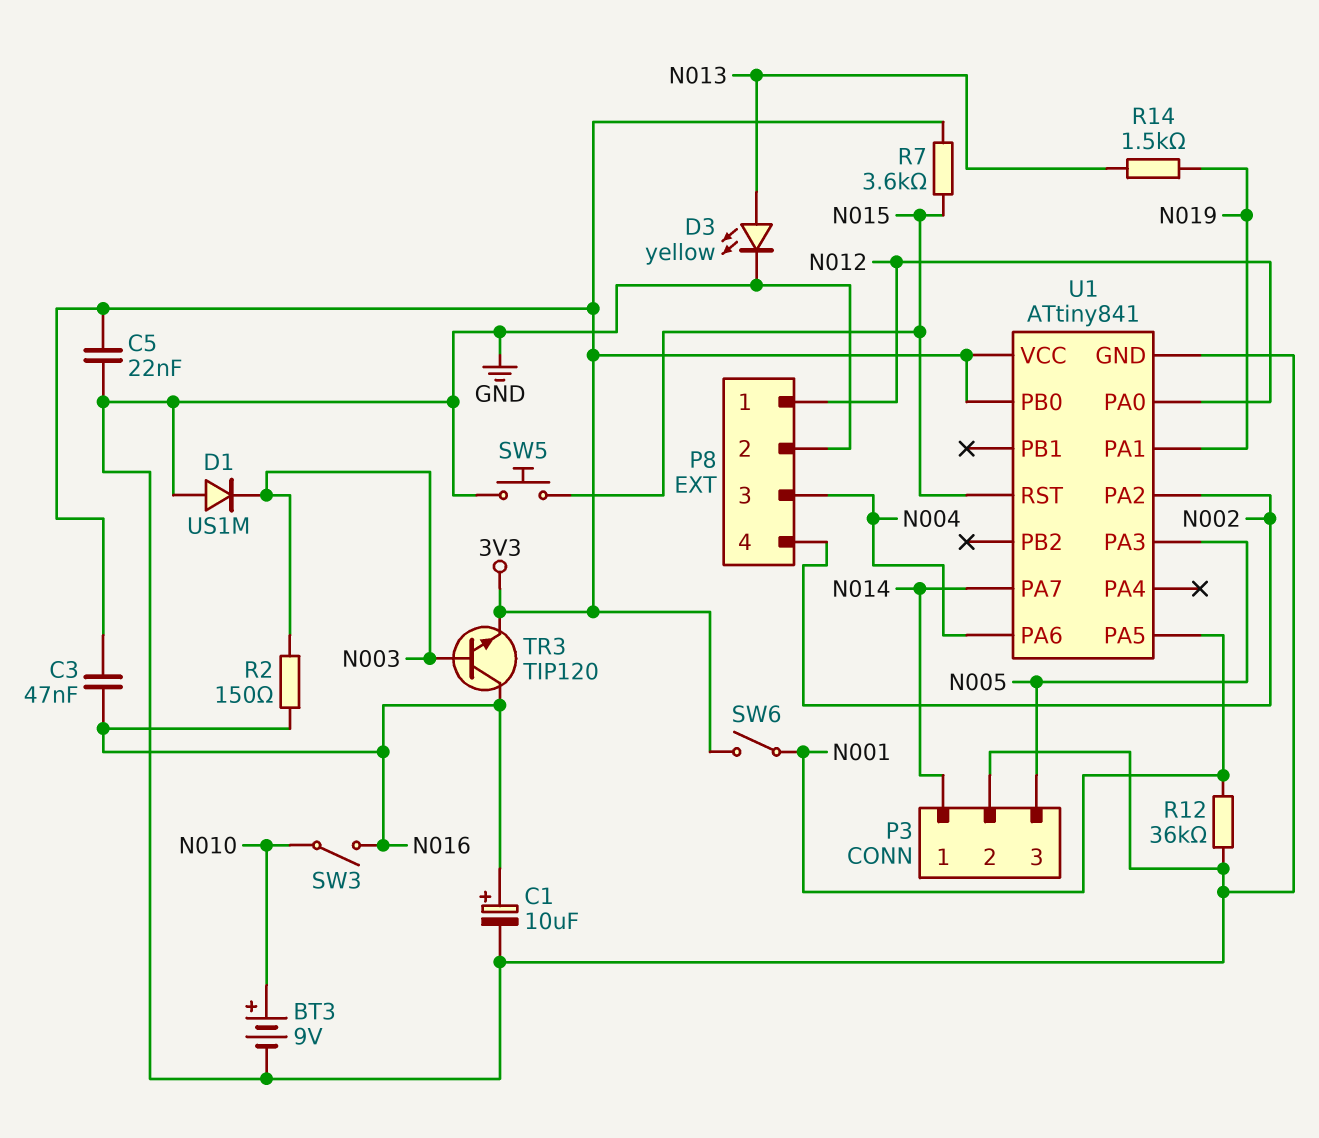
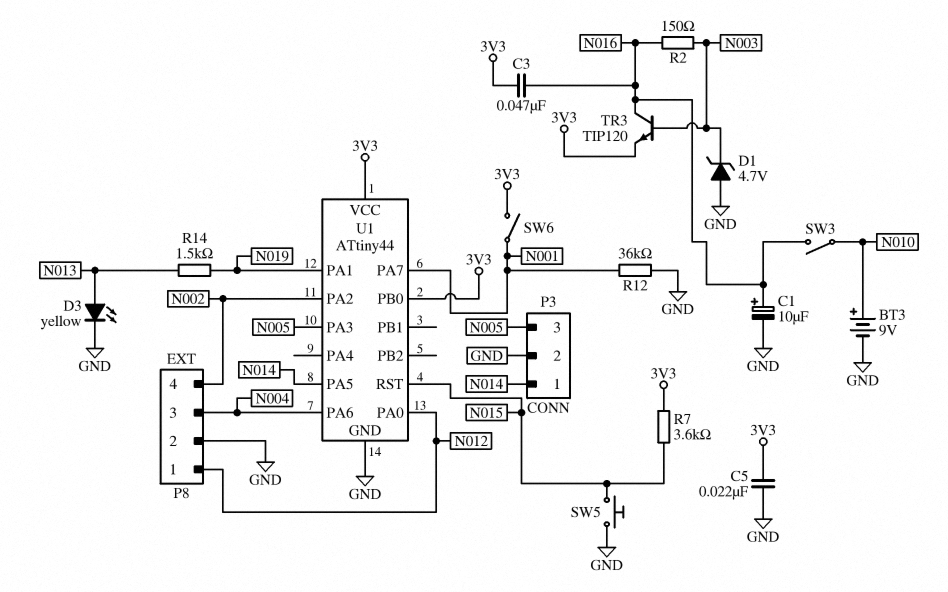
D1: diode US1M (A GND, K N003) -> zener 4.7V (A GND, K N003)
U1: ATtiny841 -> ATtiny44
U1 pin PA5: N001 -> N014
U1 pin PA7: N014 -> N001

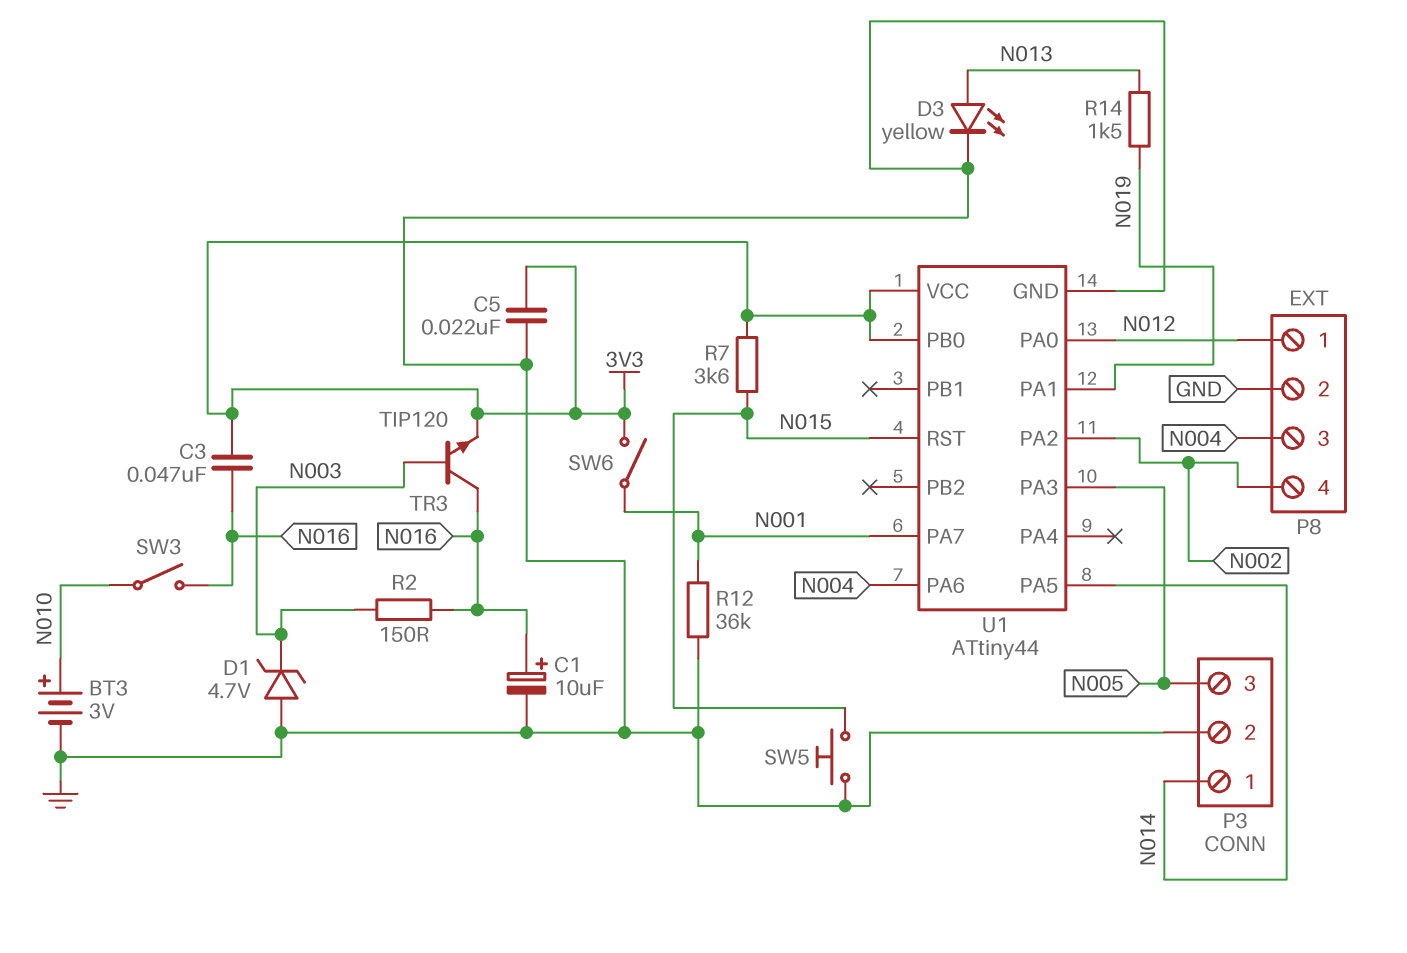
BT3: 9V (plus N010, minus GND) -> 3V (plus N010, minus GND)

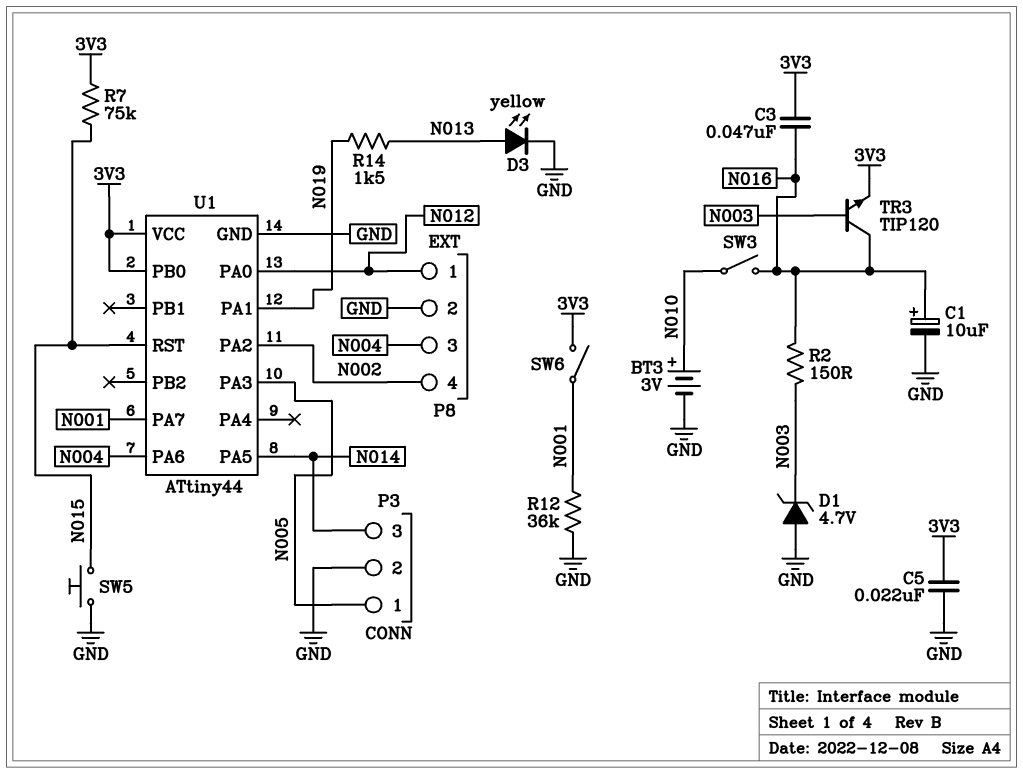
P3 pin 1: N014 -> N005
P3 pin 3: N005 -> N014
R7: 3.6k (3V3, N015) -> 75k (3V3, N015)

